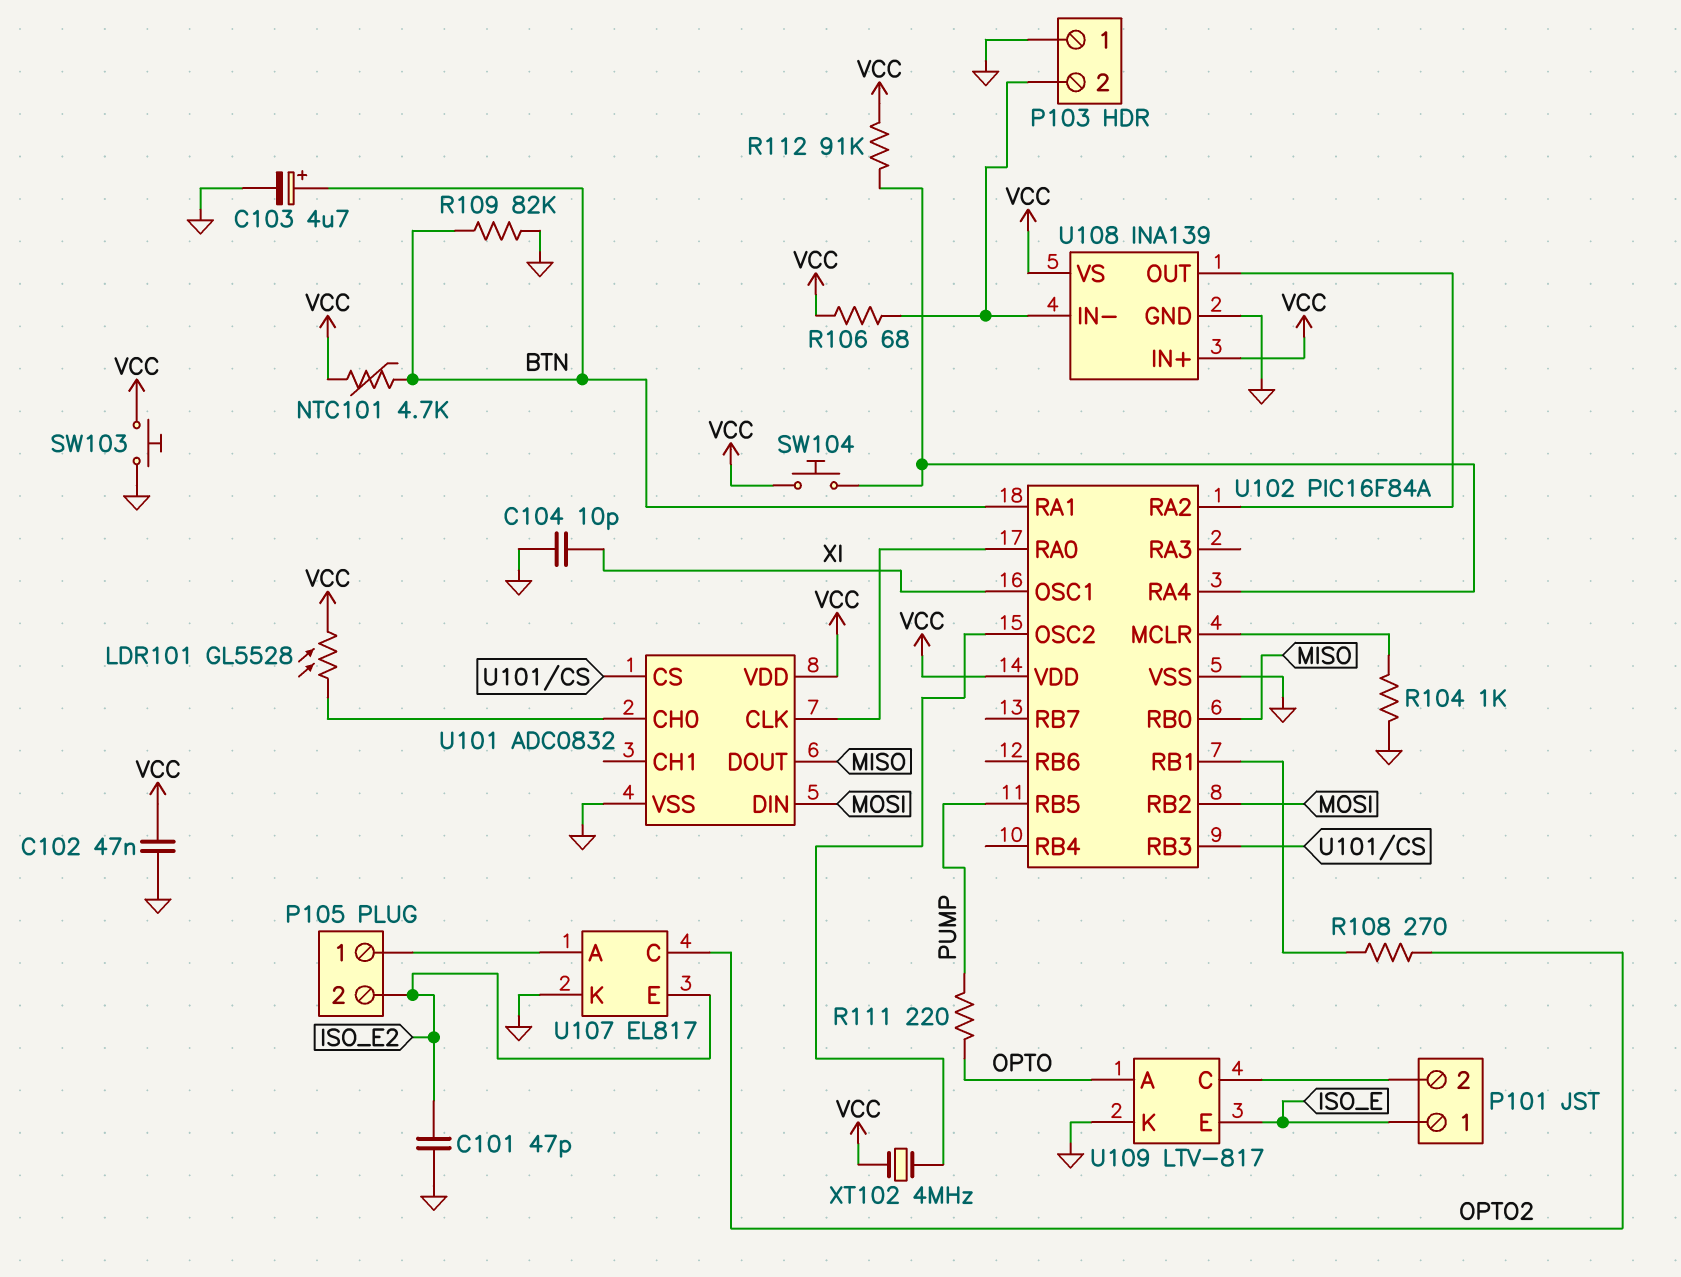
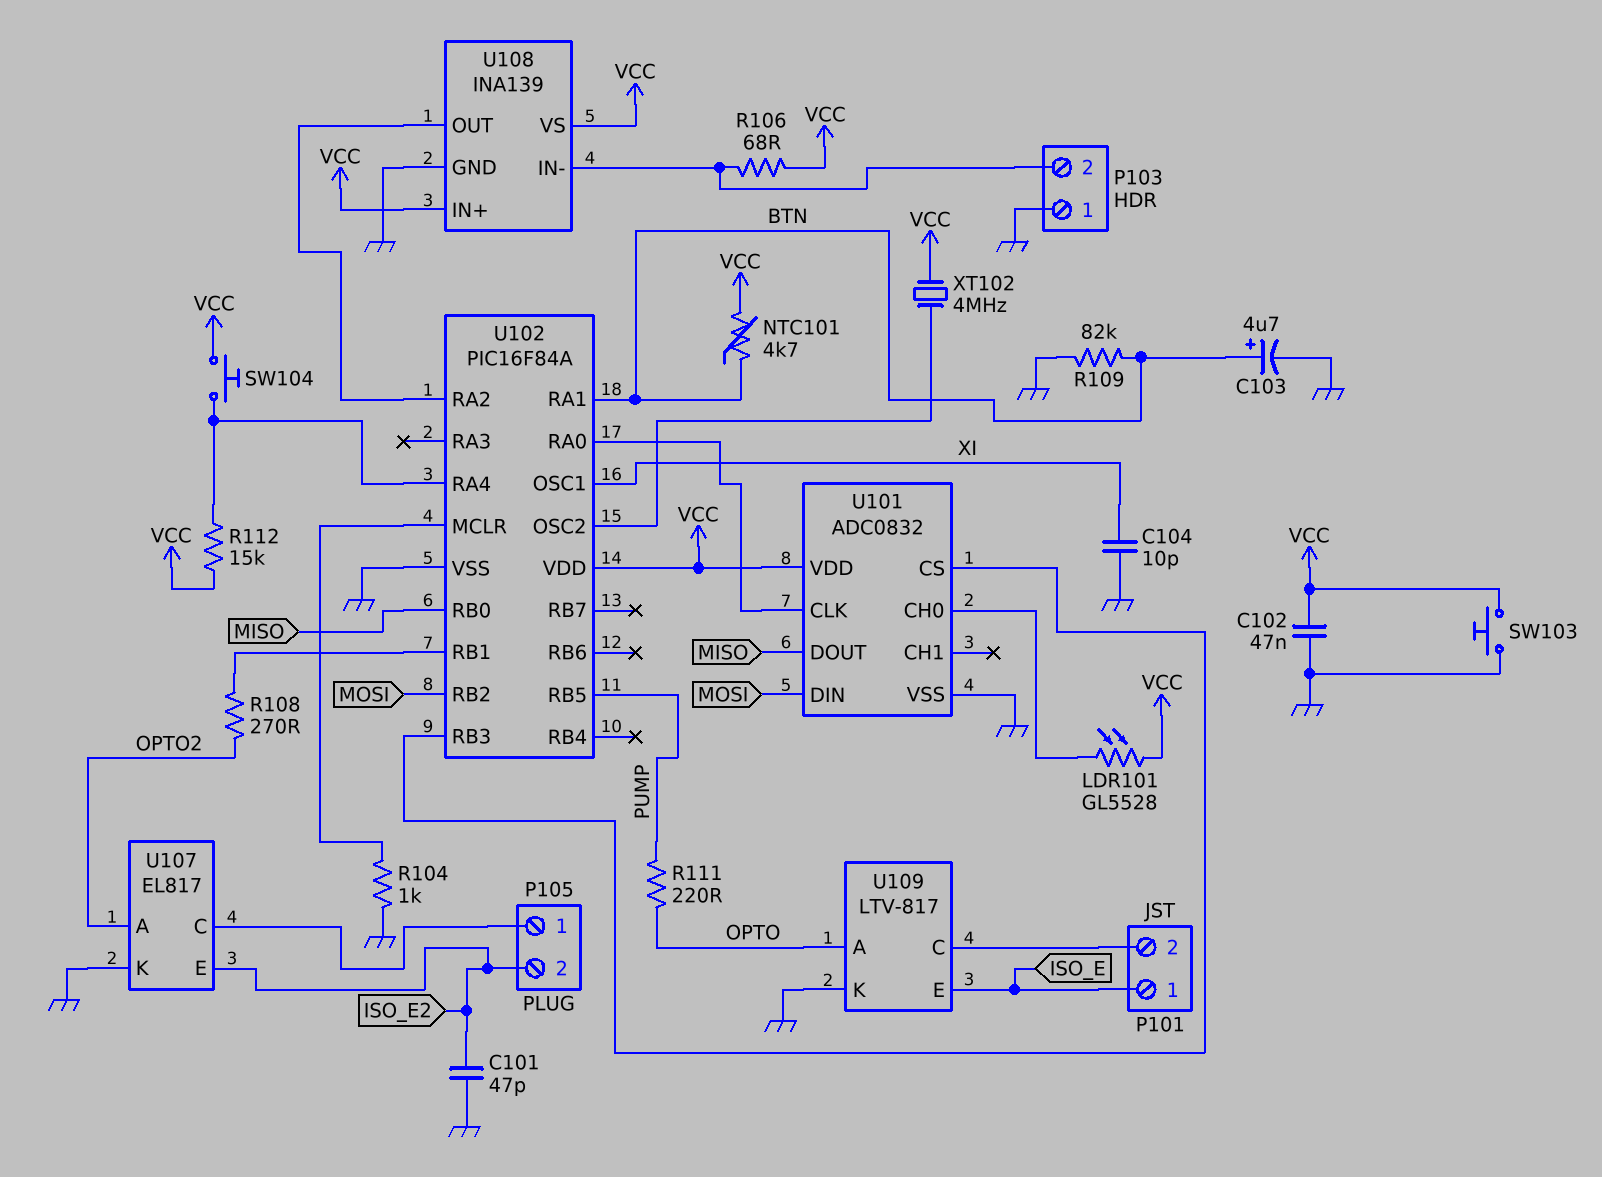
R112: 91k (U102/RA4, VCC) -> 15k (U102/RA4, VCC)
U107 pin A: P105/1 -> OPTO2
U107 pin C: OPTO2 -> P105/1

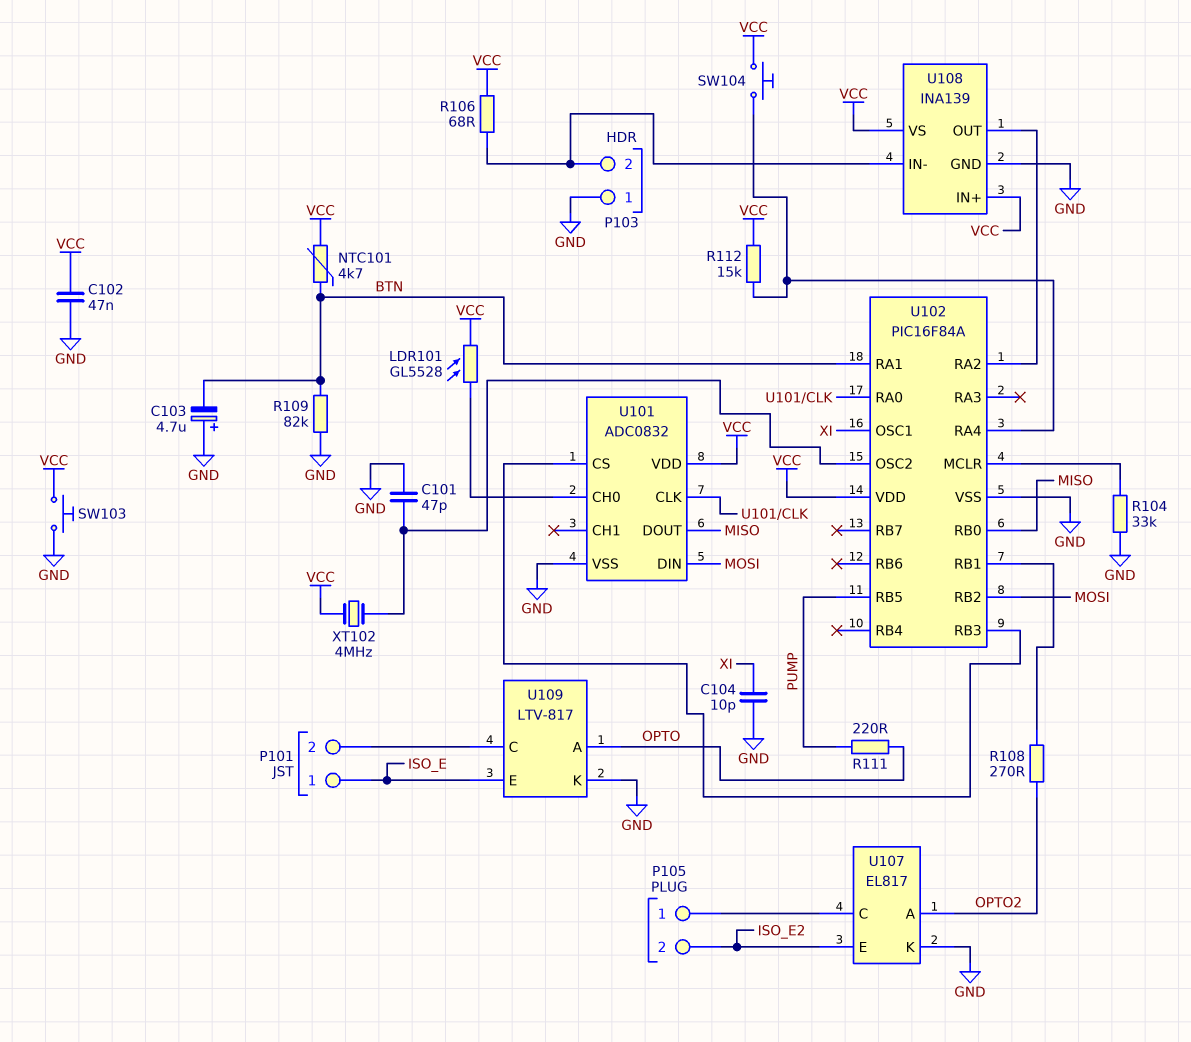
C101: 47pF (GND, ISO_E2) -> 47pF (GND, U102/OSC2)
C103: 4.7uF (plus BTN, minus GND) -> 4.7uF (plus GND, minus BTN)
R104: 1k (GND, U102/MCLR) -> 33k (GND, U102/MCLR)

